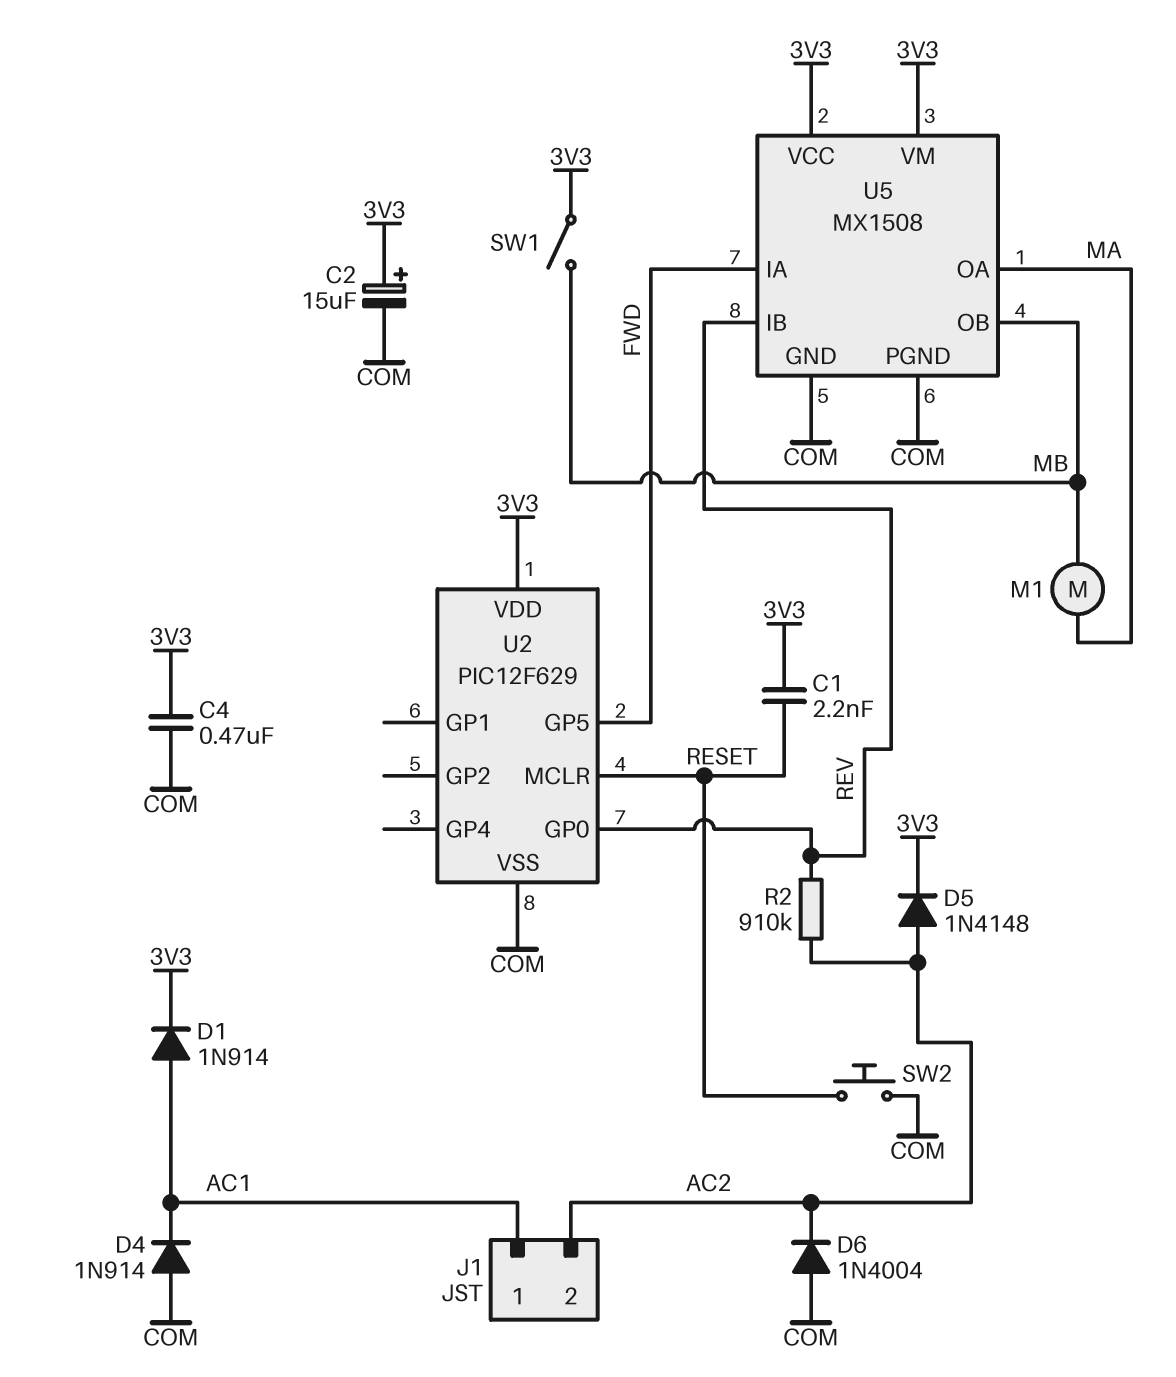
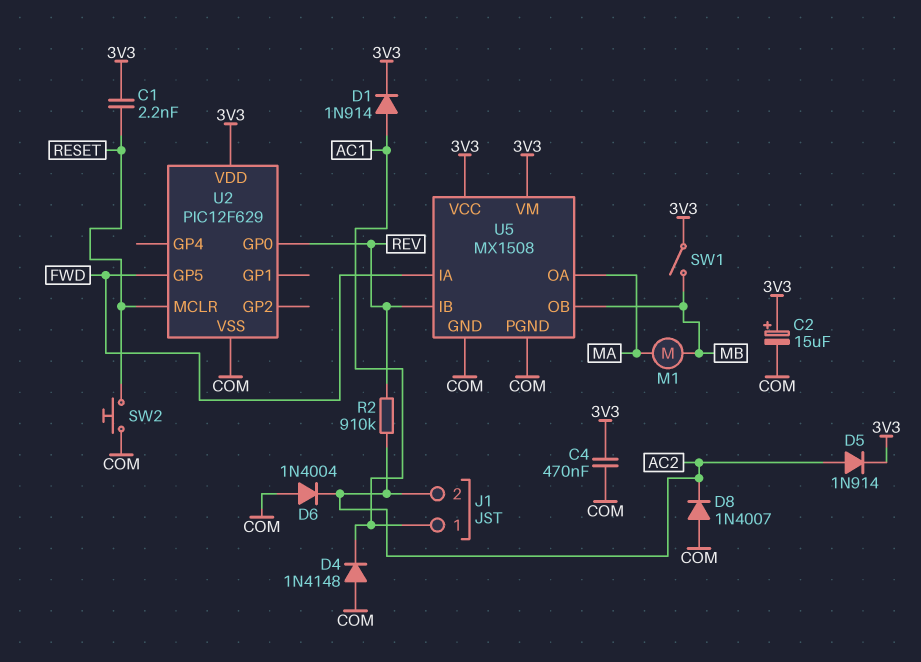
D4: diode 1N914 (A COM, K AC1) -> diode 1N4148 (A COM, K AC1)
D5: diode 1N4148 (A AC2, K 3V3) -> diode 1N914 (A AC2, K 3V3)
D8: none -> diode 1N4007 (A COM, K AC2)

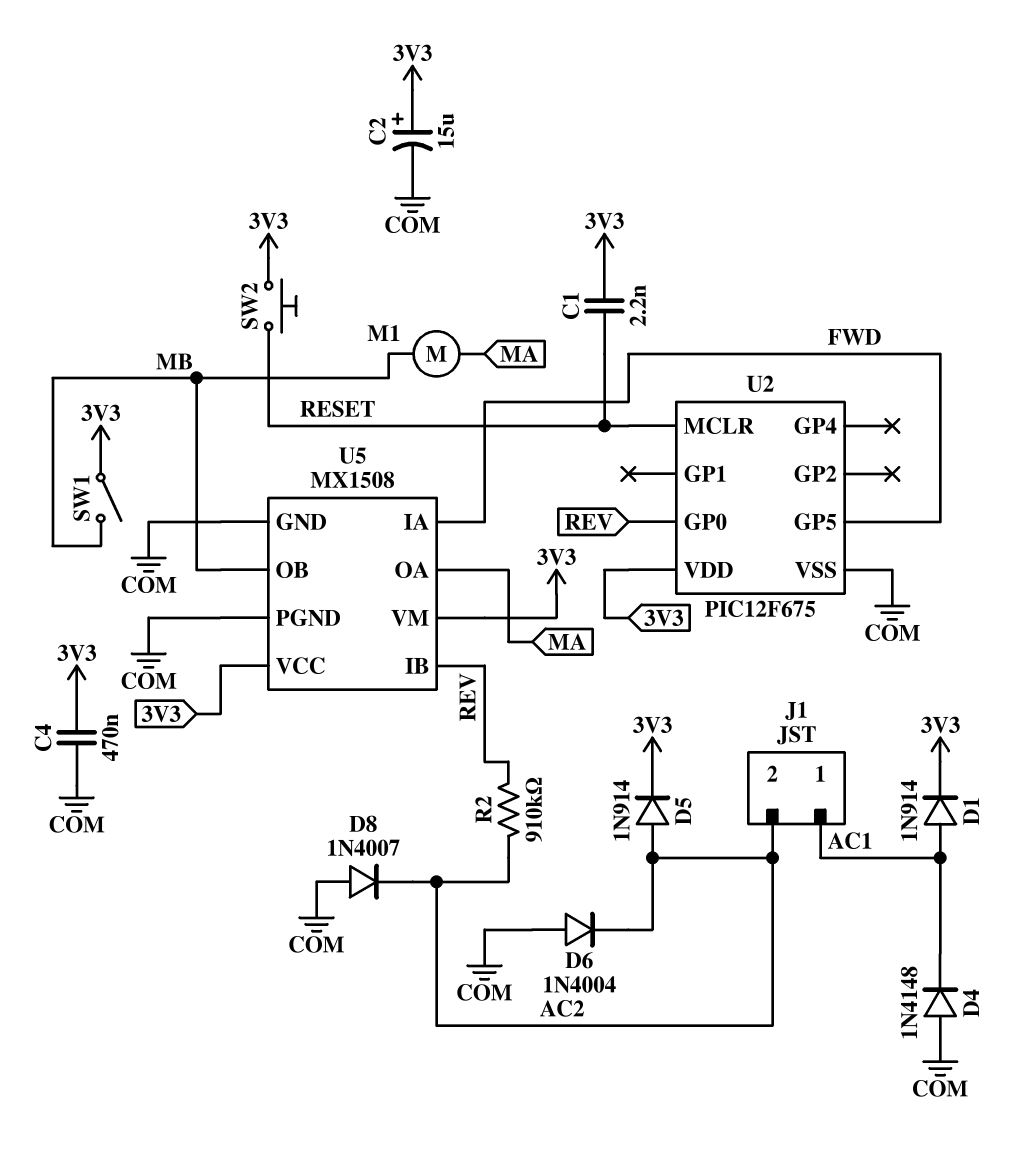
SW2: button (COM, RESET) -> button (3V3, RESET)
U2: PIC12F629 -> PIC12F675

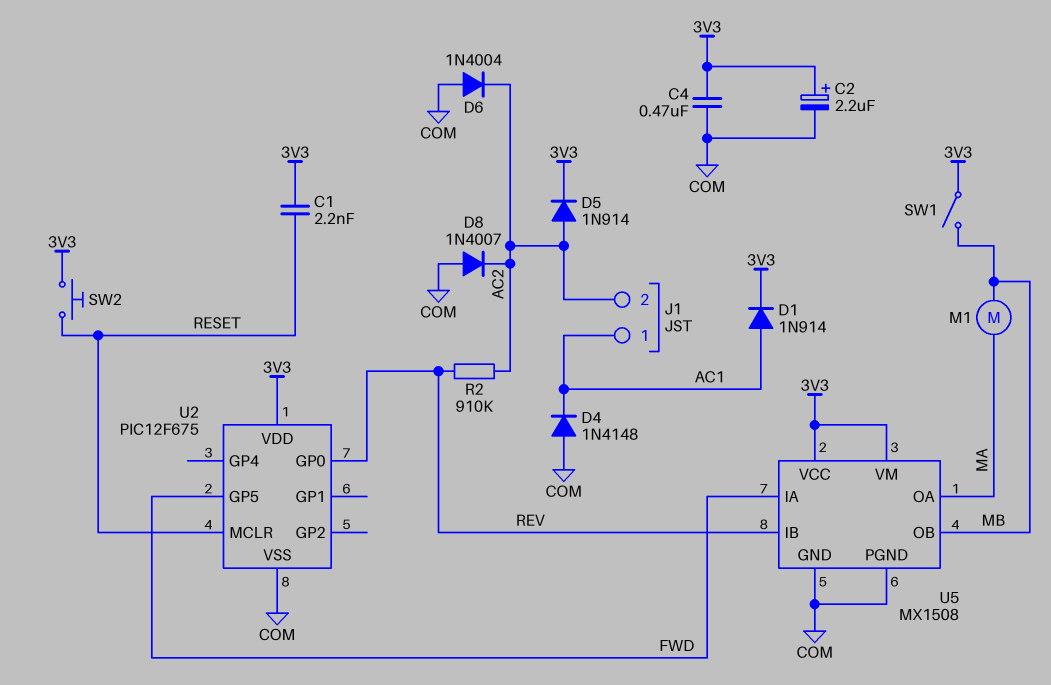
C2: 15uF (plus 3V3, minus COM) -> 2.2uF (plus 3V3, minus COM)

